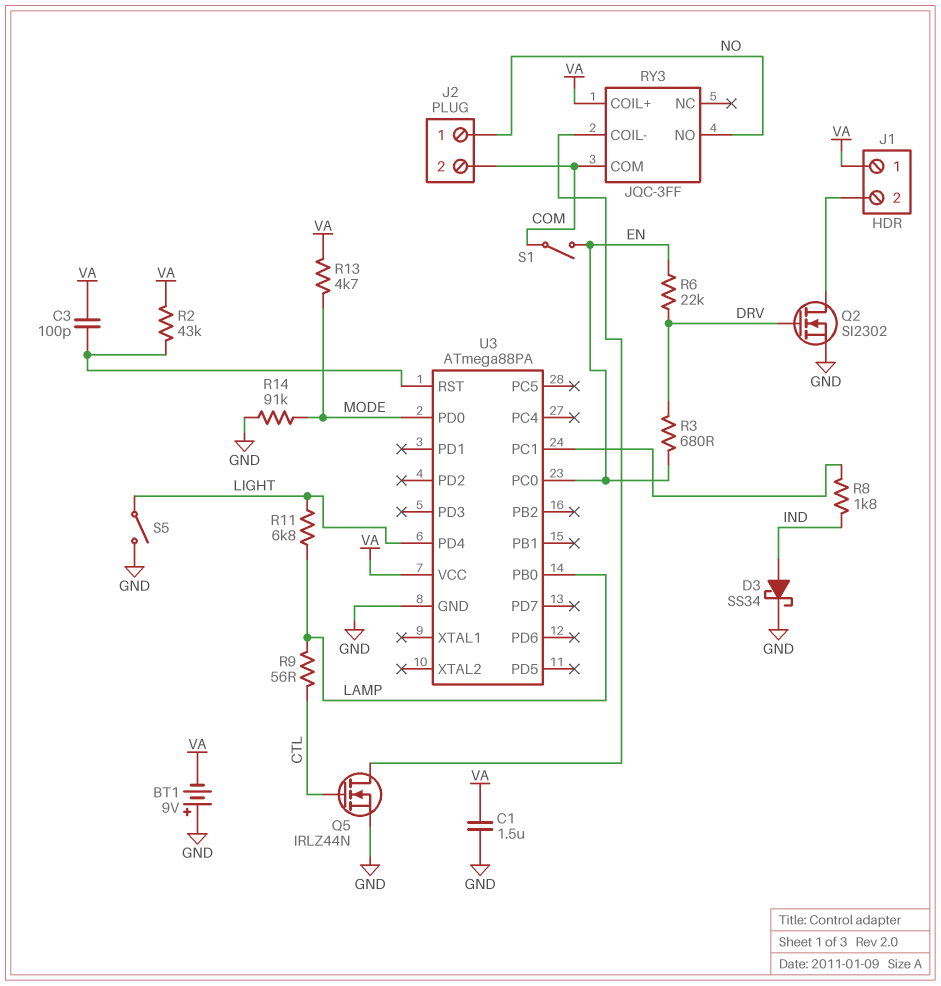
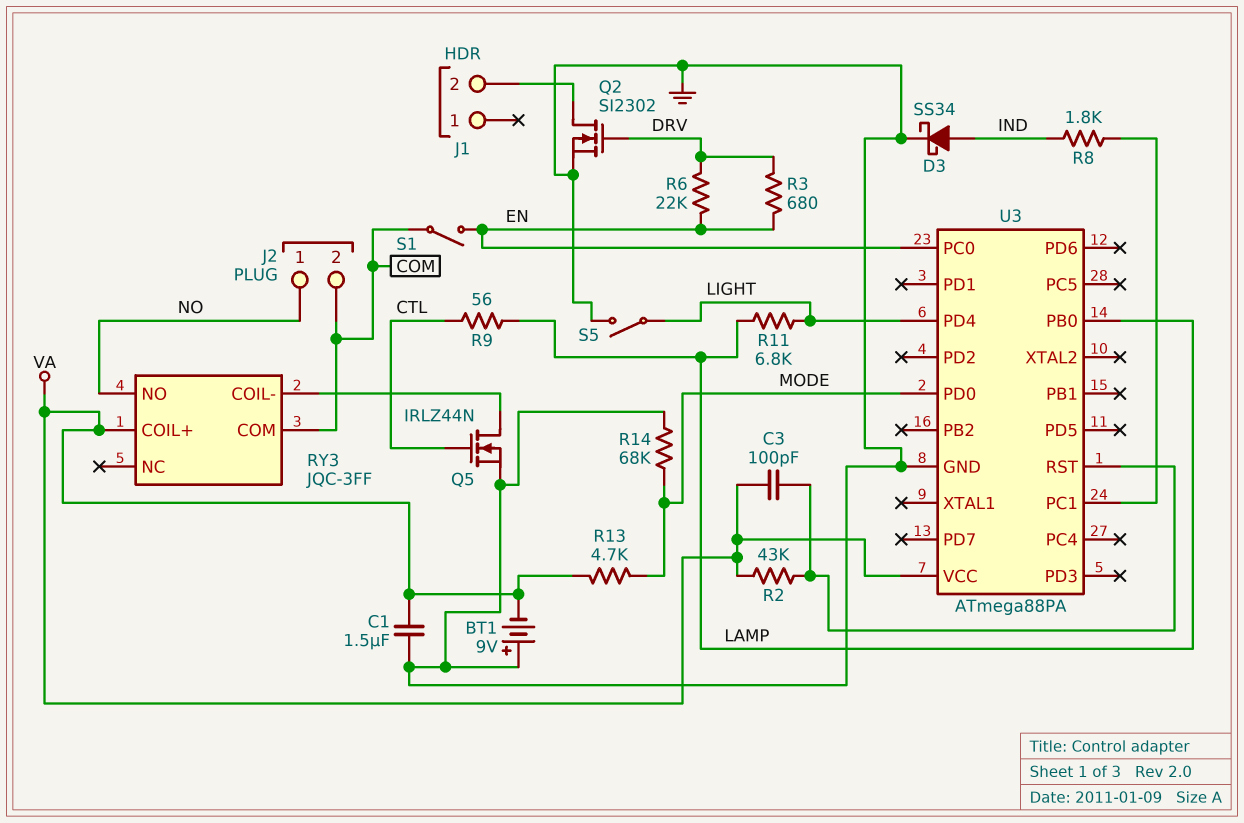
J1 pin 1: VA -> none
R14: 91k (GND, MODE) -> 68k (GND, MODE)

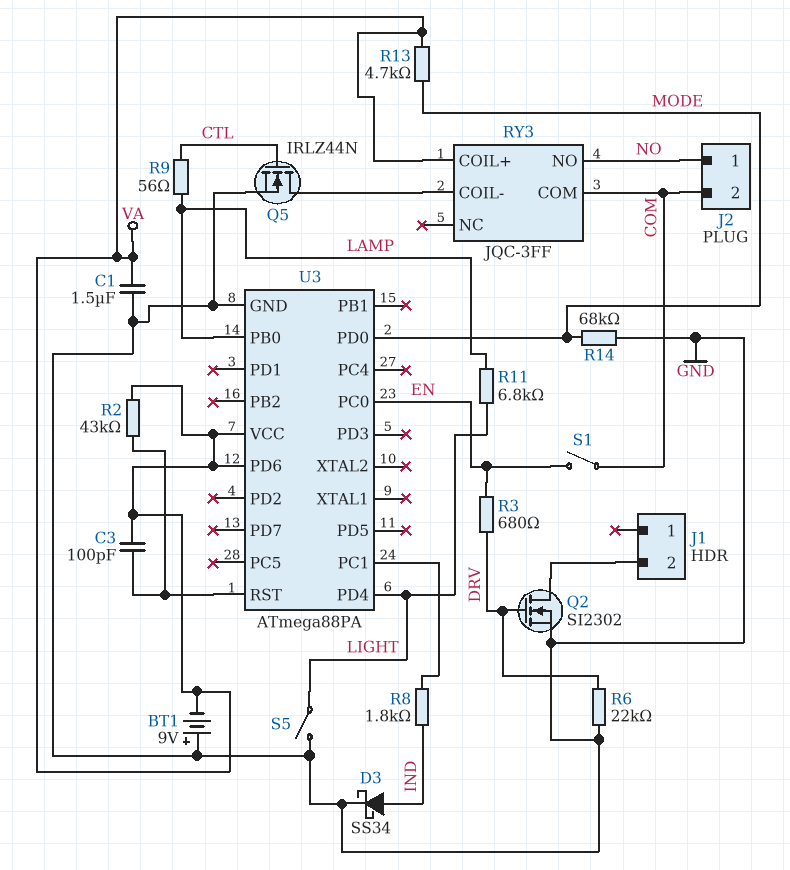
R6: 22k (DRV, EN) -> 22k (DRV, GND)
U3 pin PD6: none -> VA

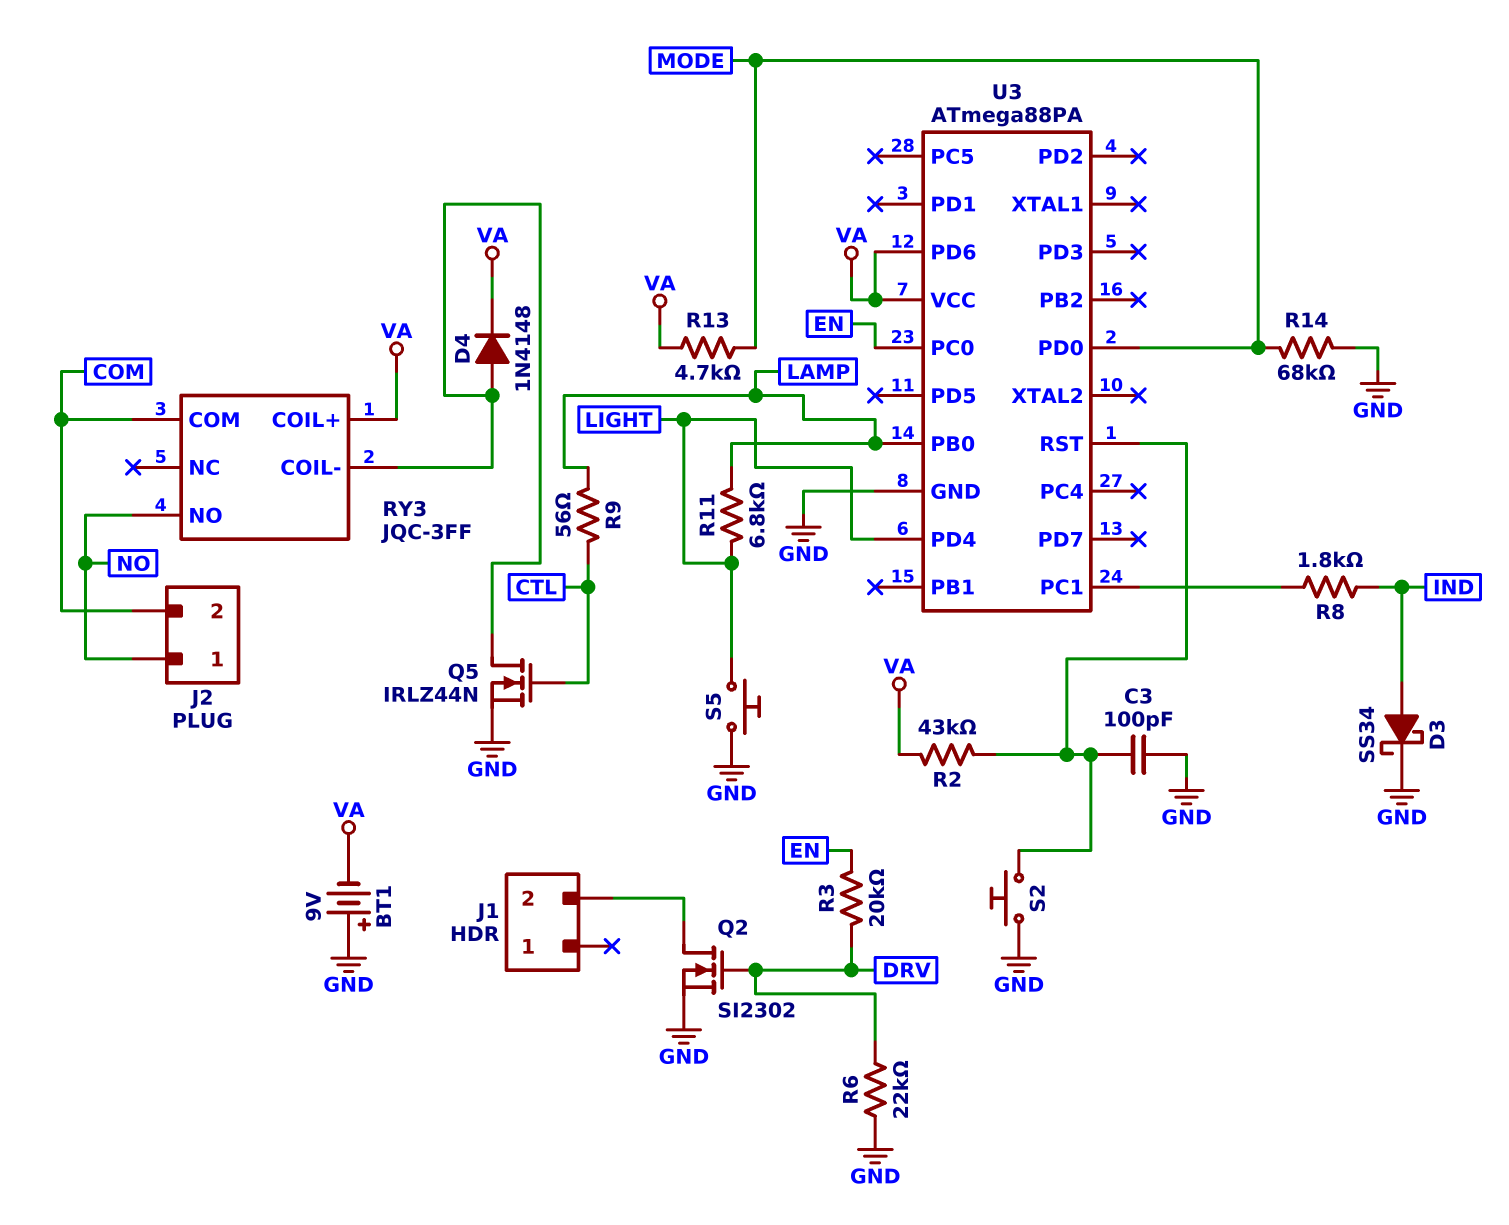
C1: 1.5uF (GND, VA) -> none
C3: 100pF (U3/RST, VA) -> 100pF (GND, U3/RST)
D4: none -> diode 1N4148 (A RY3/COIL-, K VA)
R3: 680 (DRV, EN) -> 20k (DRV, EN)
S1: switch (COM, EN) -> none
S2: none -> button (GND, U3/RST)
S5: switch (GND, LIGHT) -> button (GND, LIGHT)

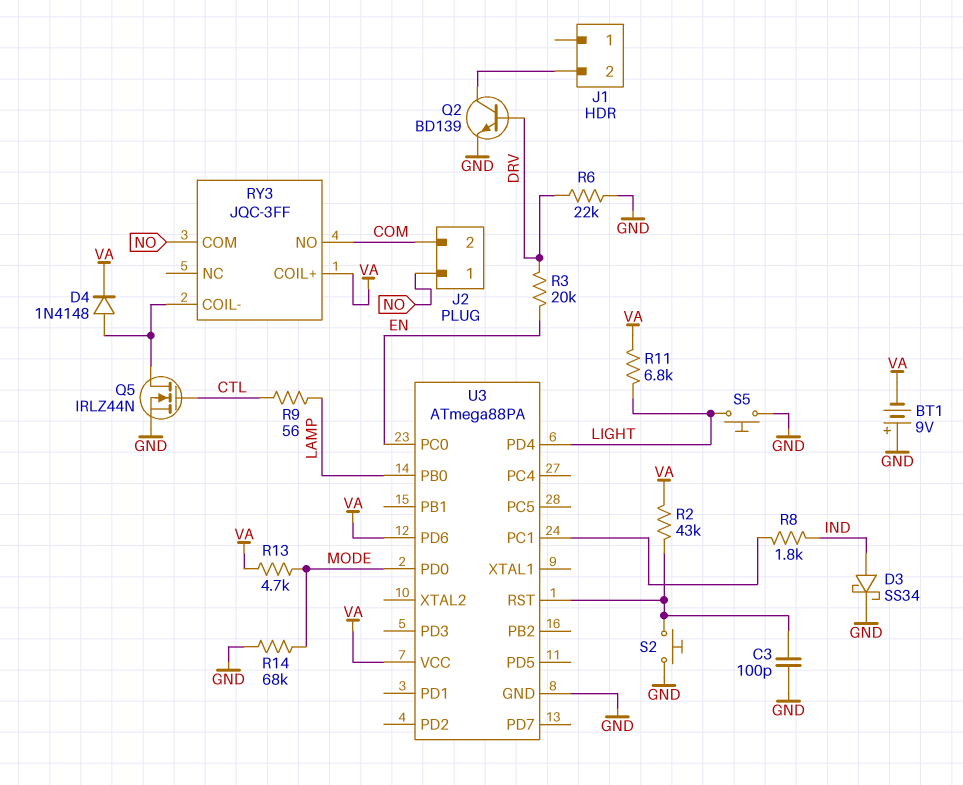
Q2: NMOS SI2302 (G DRV, D J1/2, S GND) -> NPN BD139 (B DRV, C J1/2, E GND)
R11: 6.8k (LAMP, LIGHT) -> 6.8k (LIGHT, VA)
RY3 pin COM: COM -> NO
RY3 pin NO: NO -> COM

